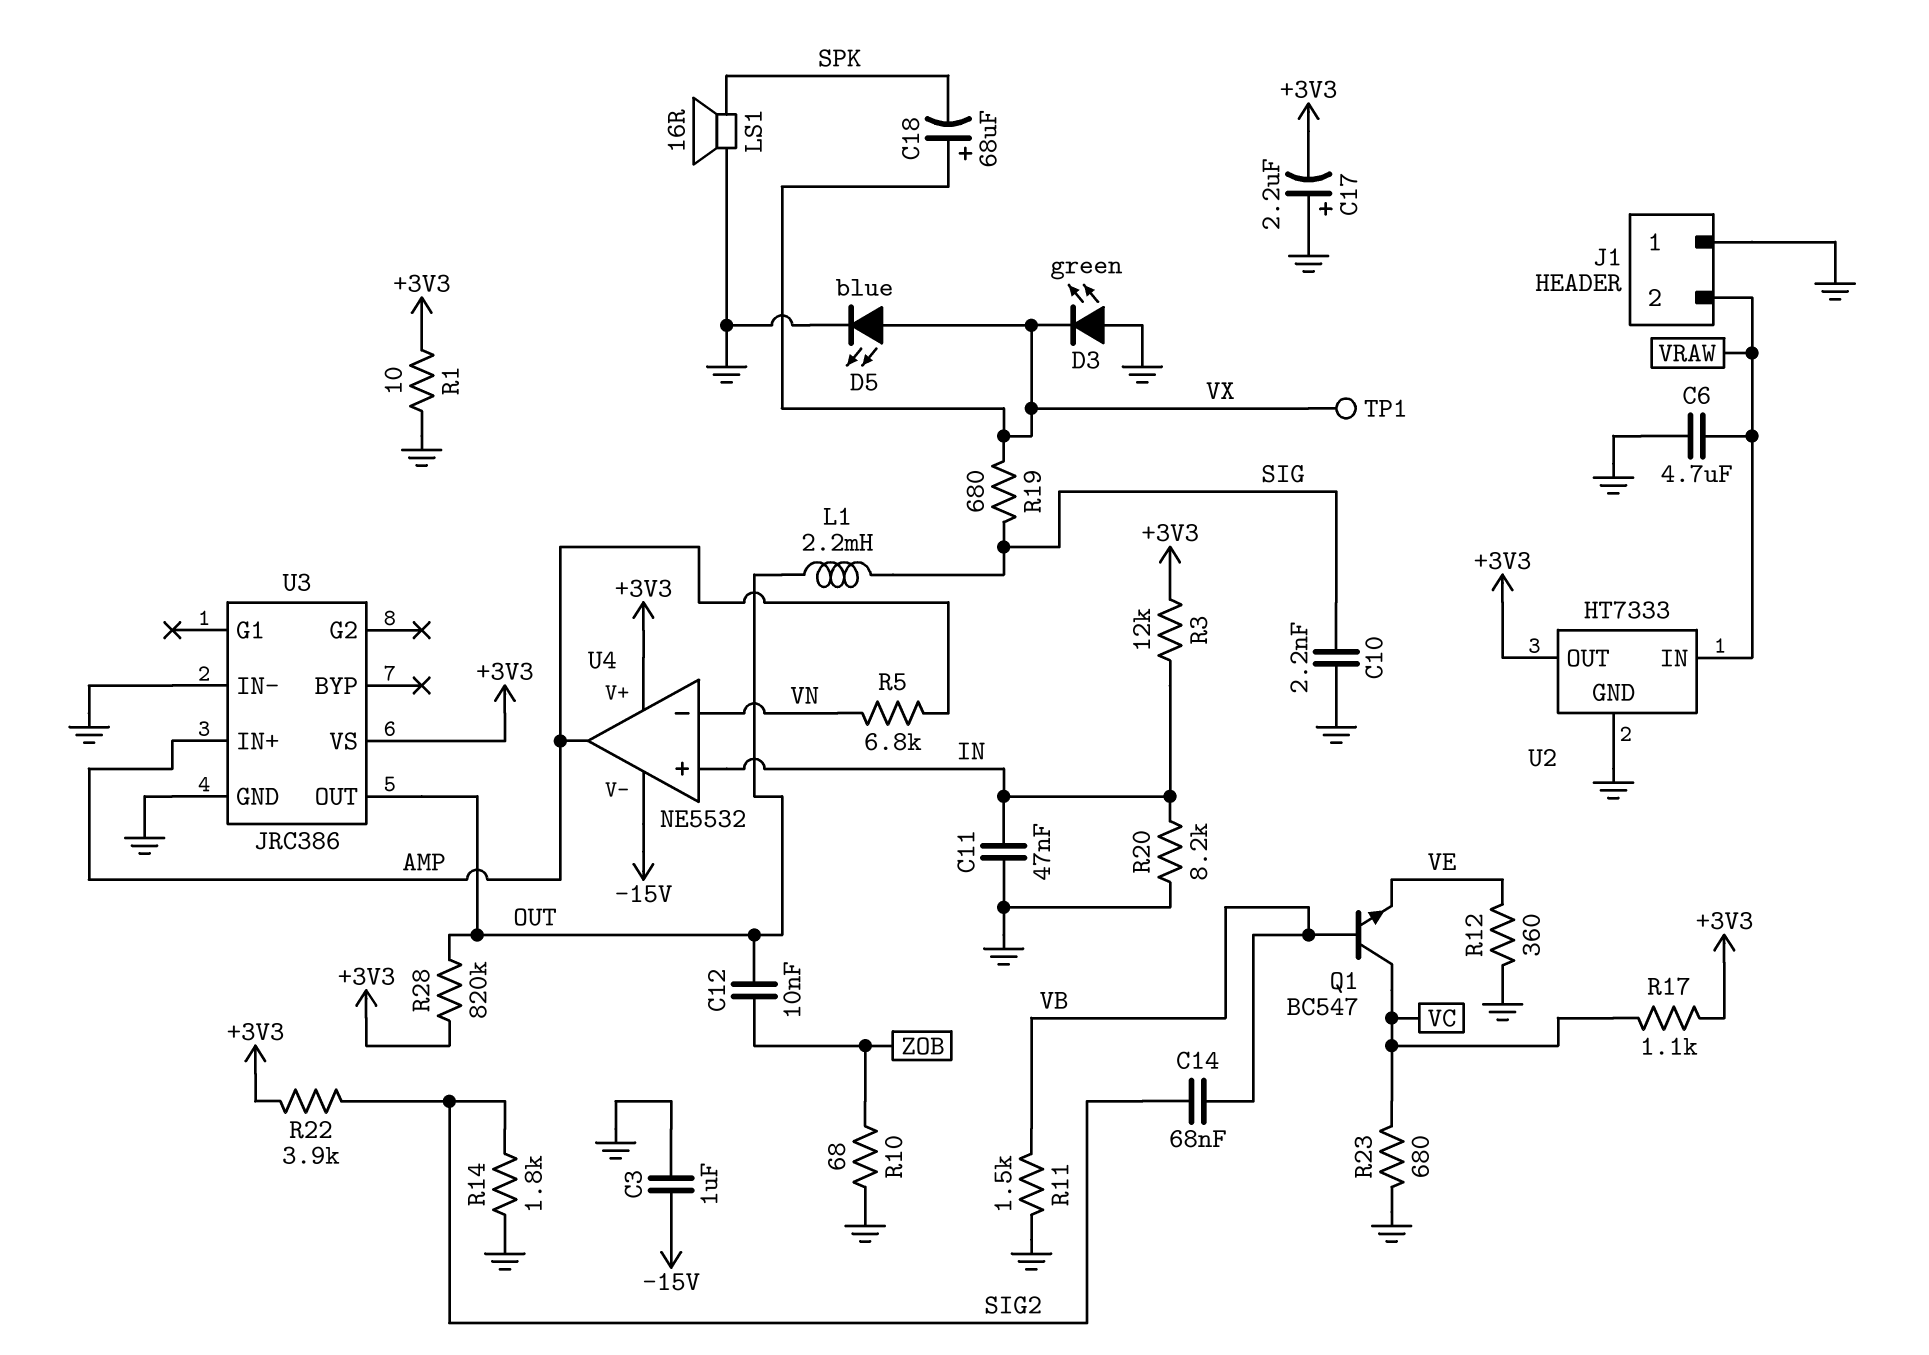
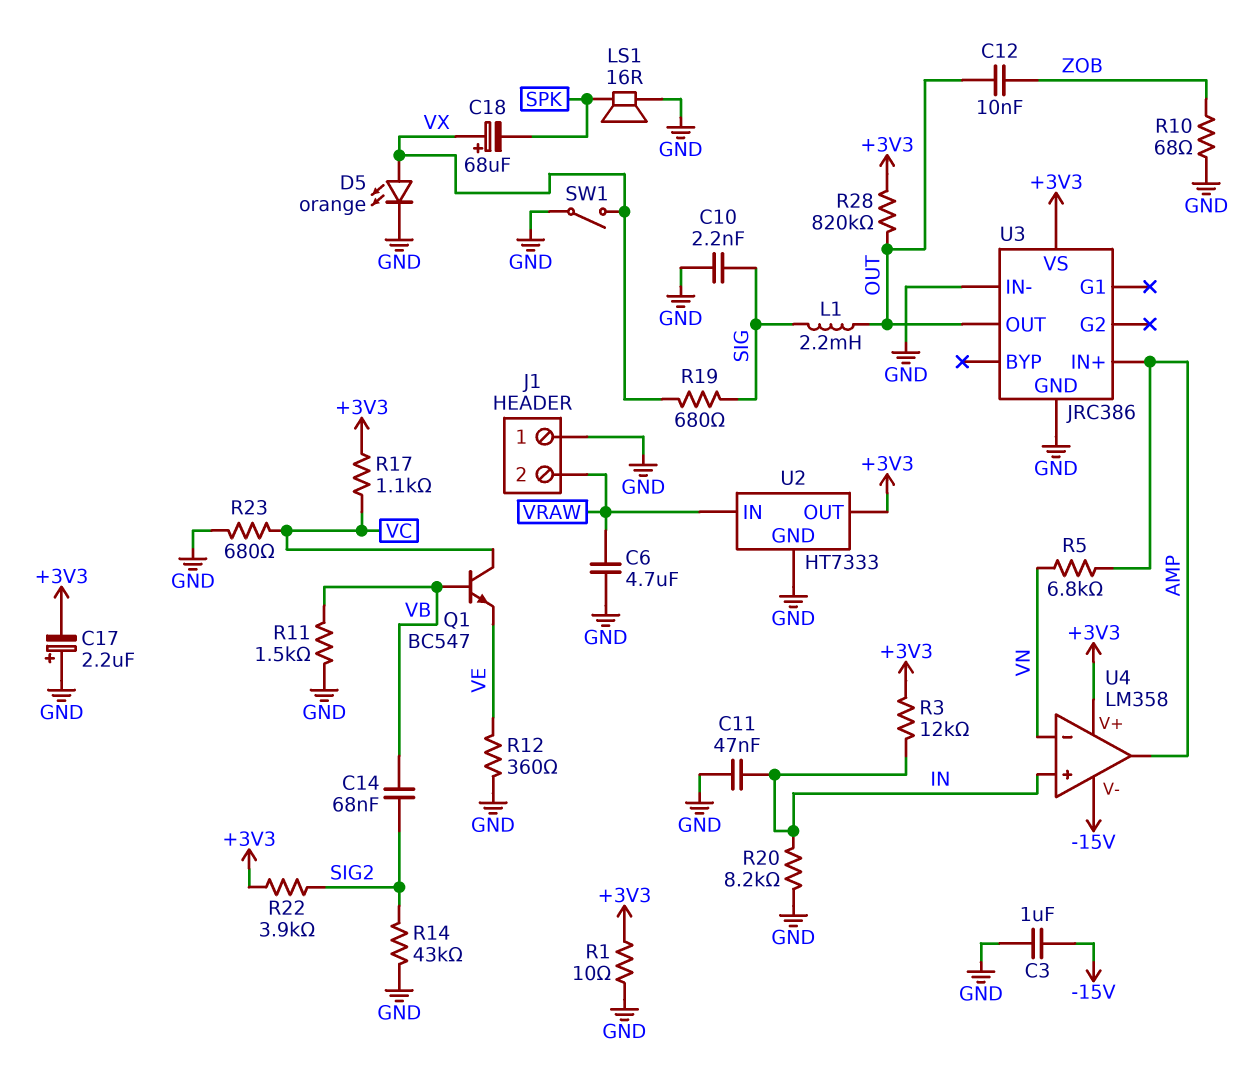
D3: LED green (A GND, K VX) -> none
D5: LED blue (A VX, K GND) -> LED orange (A VX, K GND)
R14: 1.8k (GND, SIG2) -> 43k (GND, SIG2)
SW1: none -> switch (GND, VX)
TP1: test point (VX) -> none
U4: NE5532 -> LM358

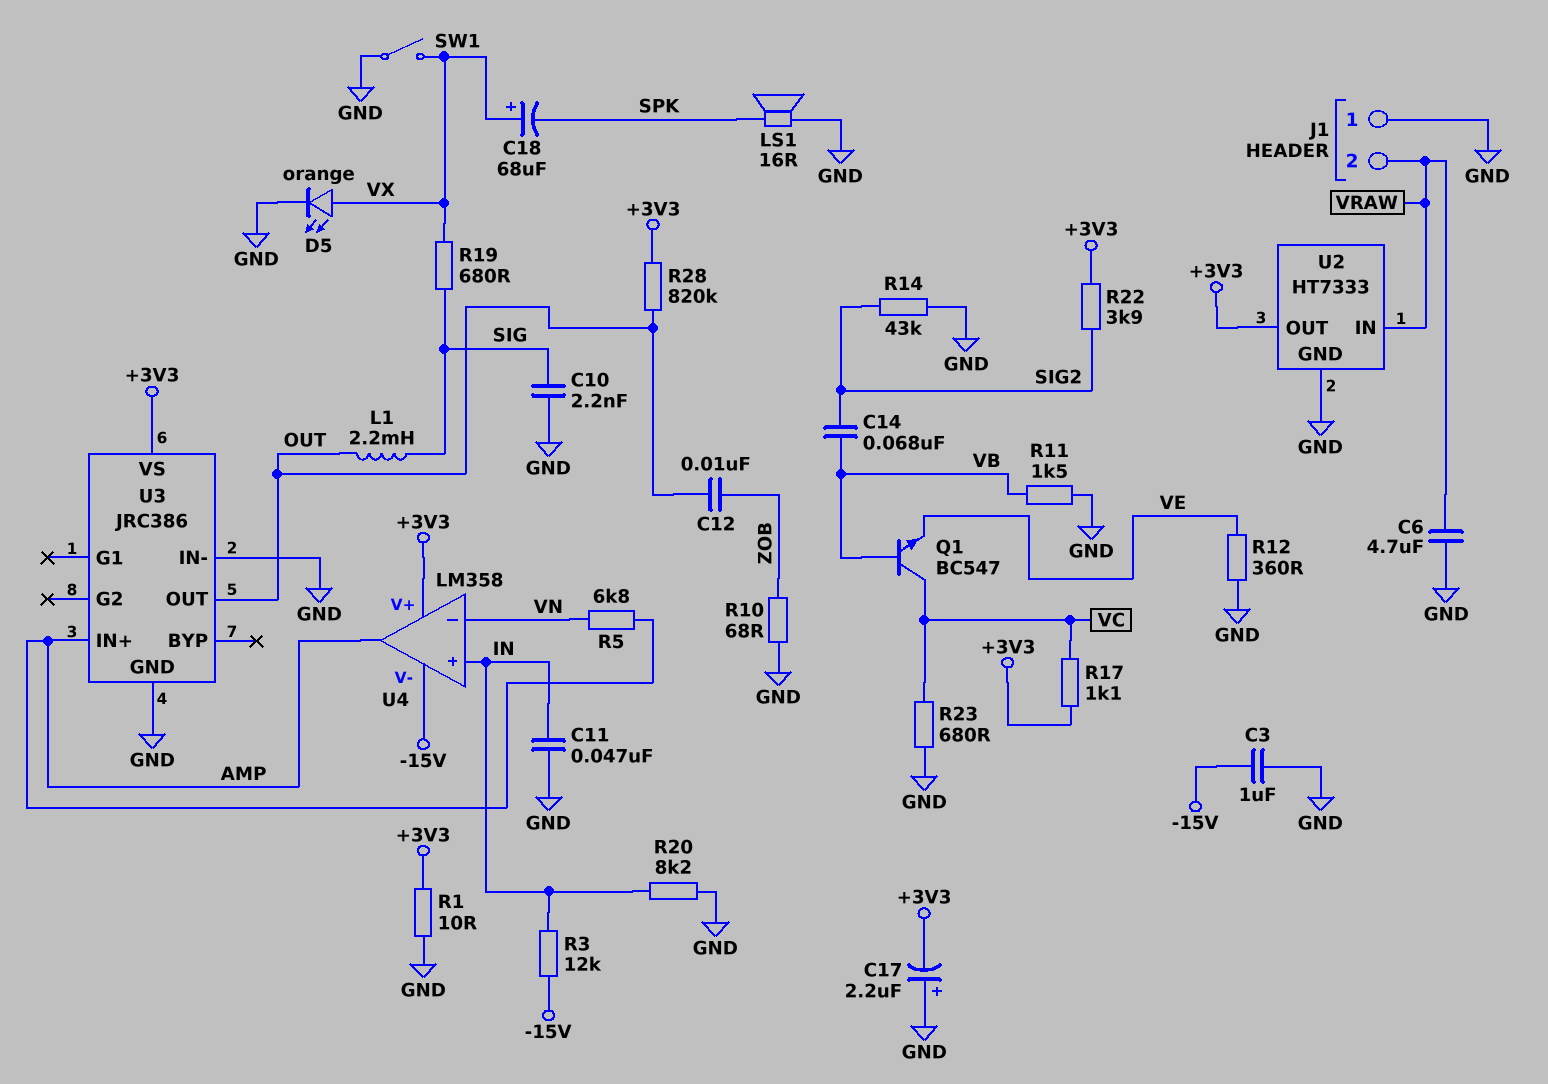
R3: 12k (+3V3, IN) -> 12k (-15V, IN)

